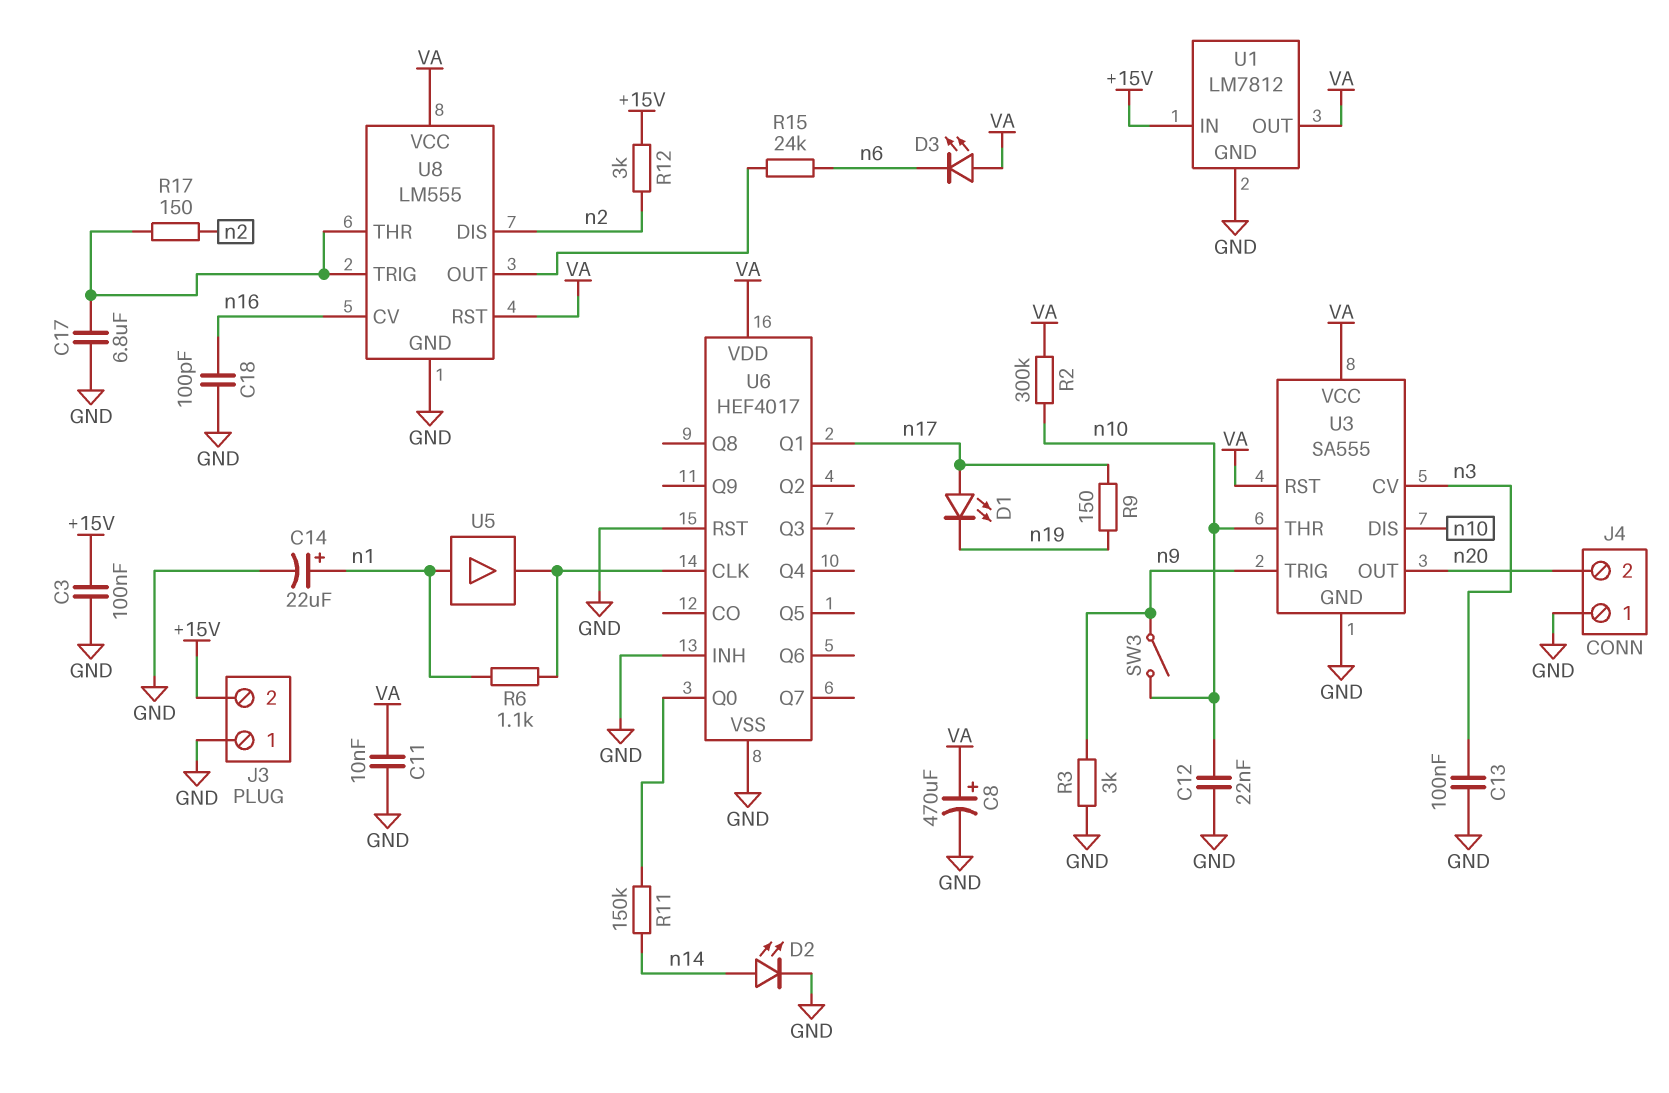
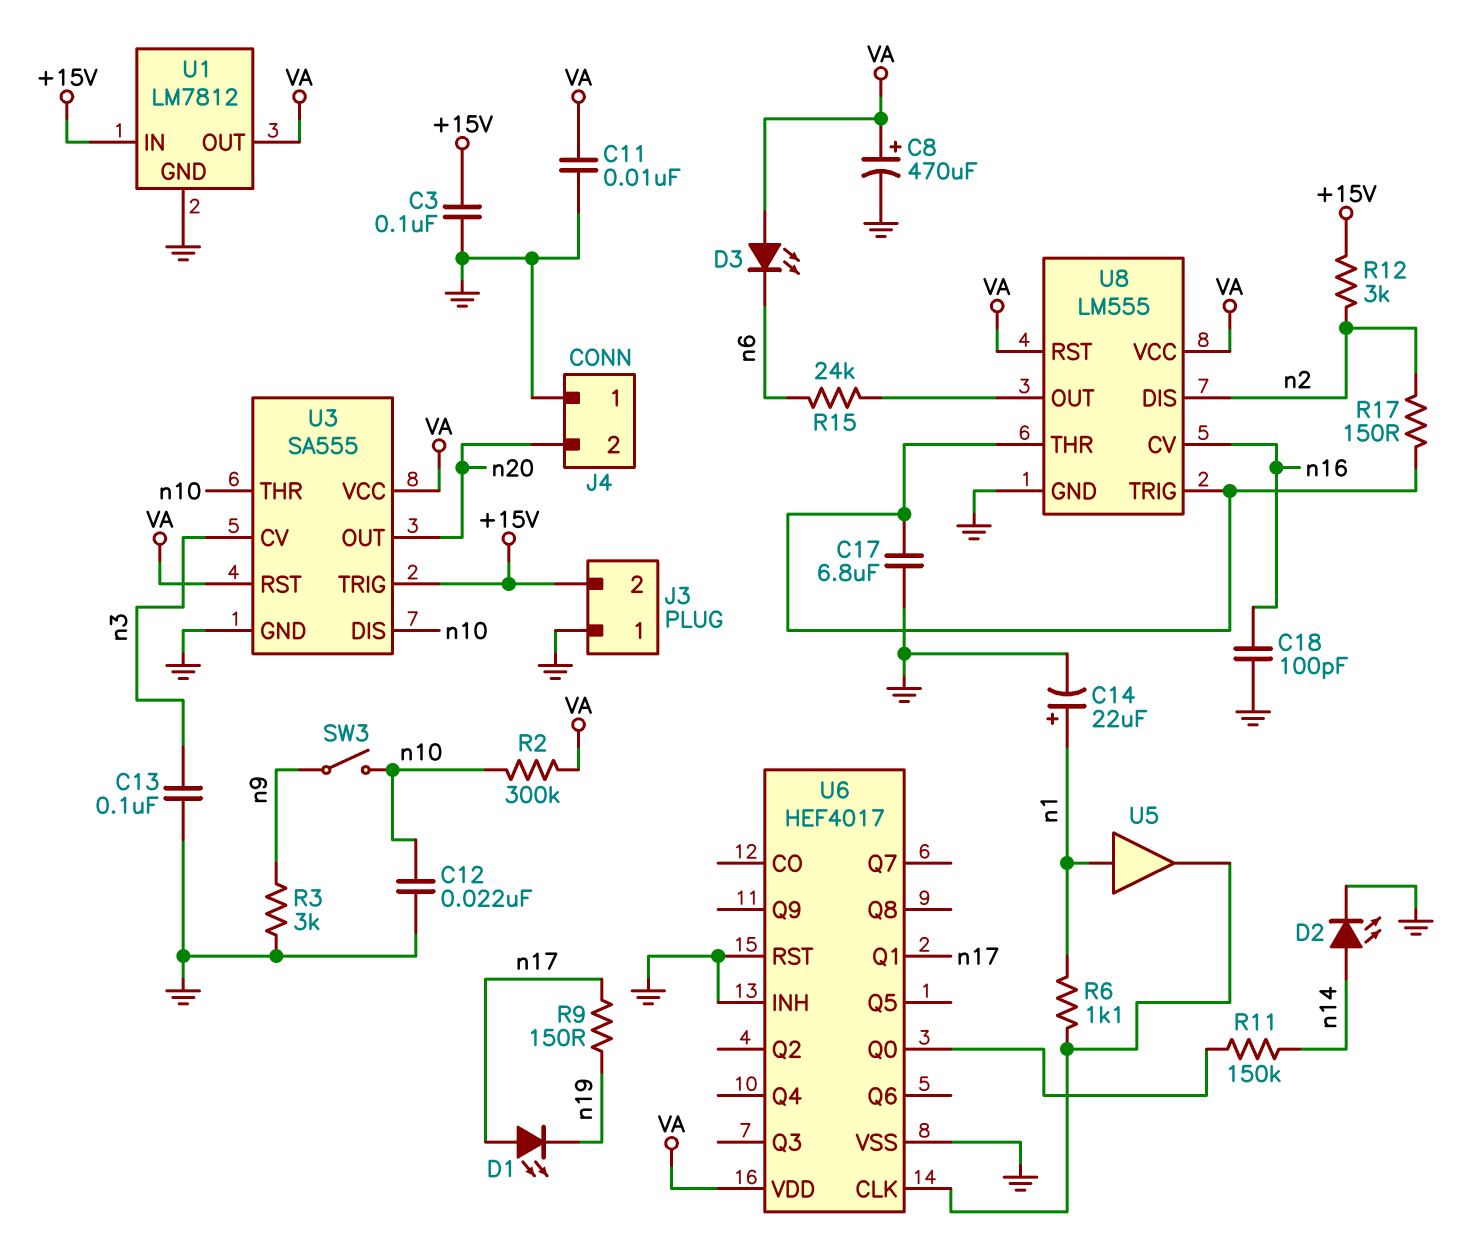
U3 pin TRIG: n9 -> +15V

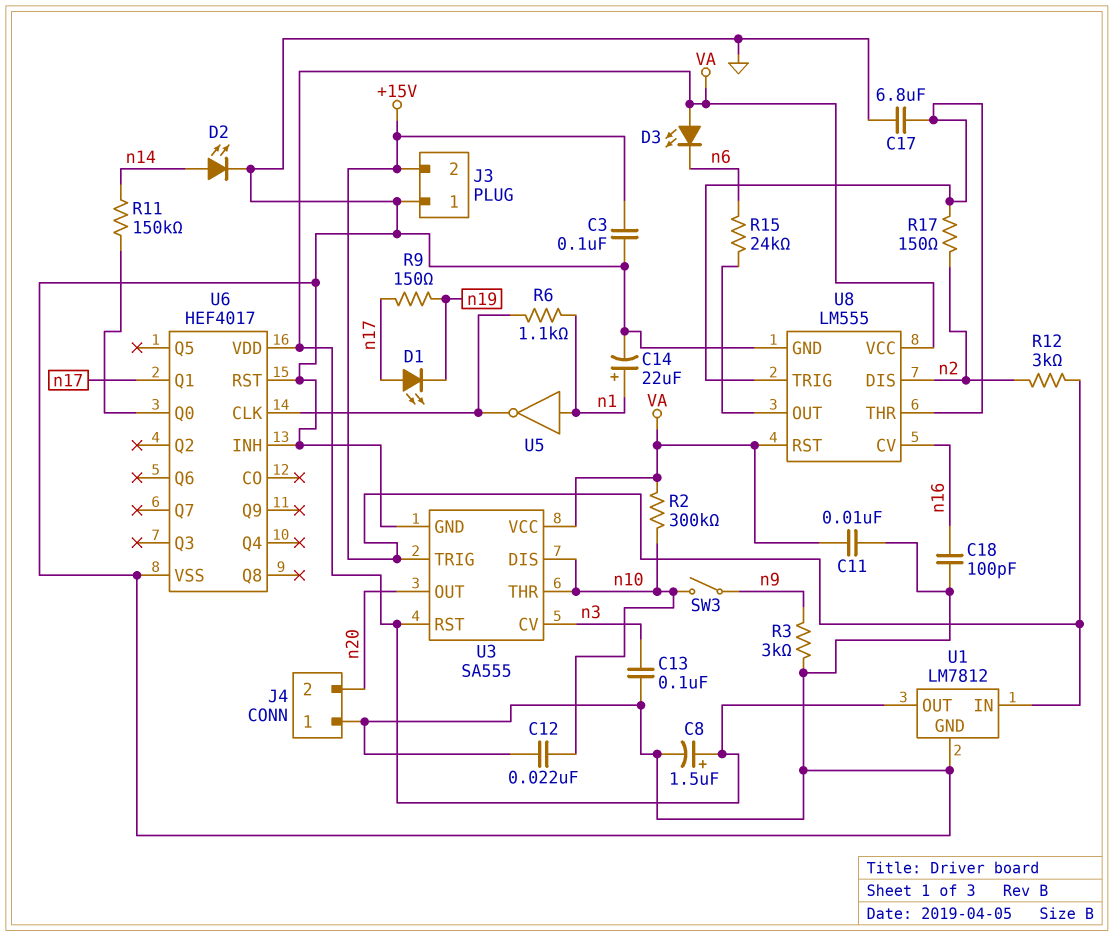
C8: 470uF (plus VA, minus GND) -> 1.5uF (plus VA, minus GND)
U5: buffer (in n1, out U6/CLK) -> NOT (in n1, out U6/CLK)

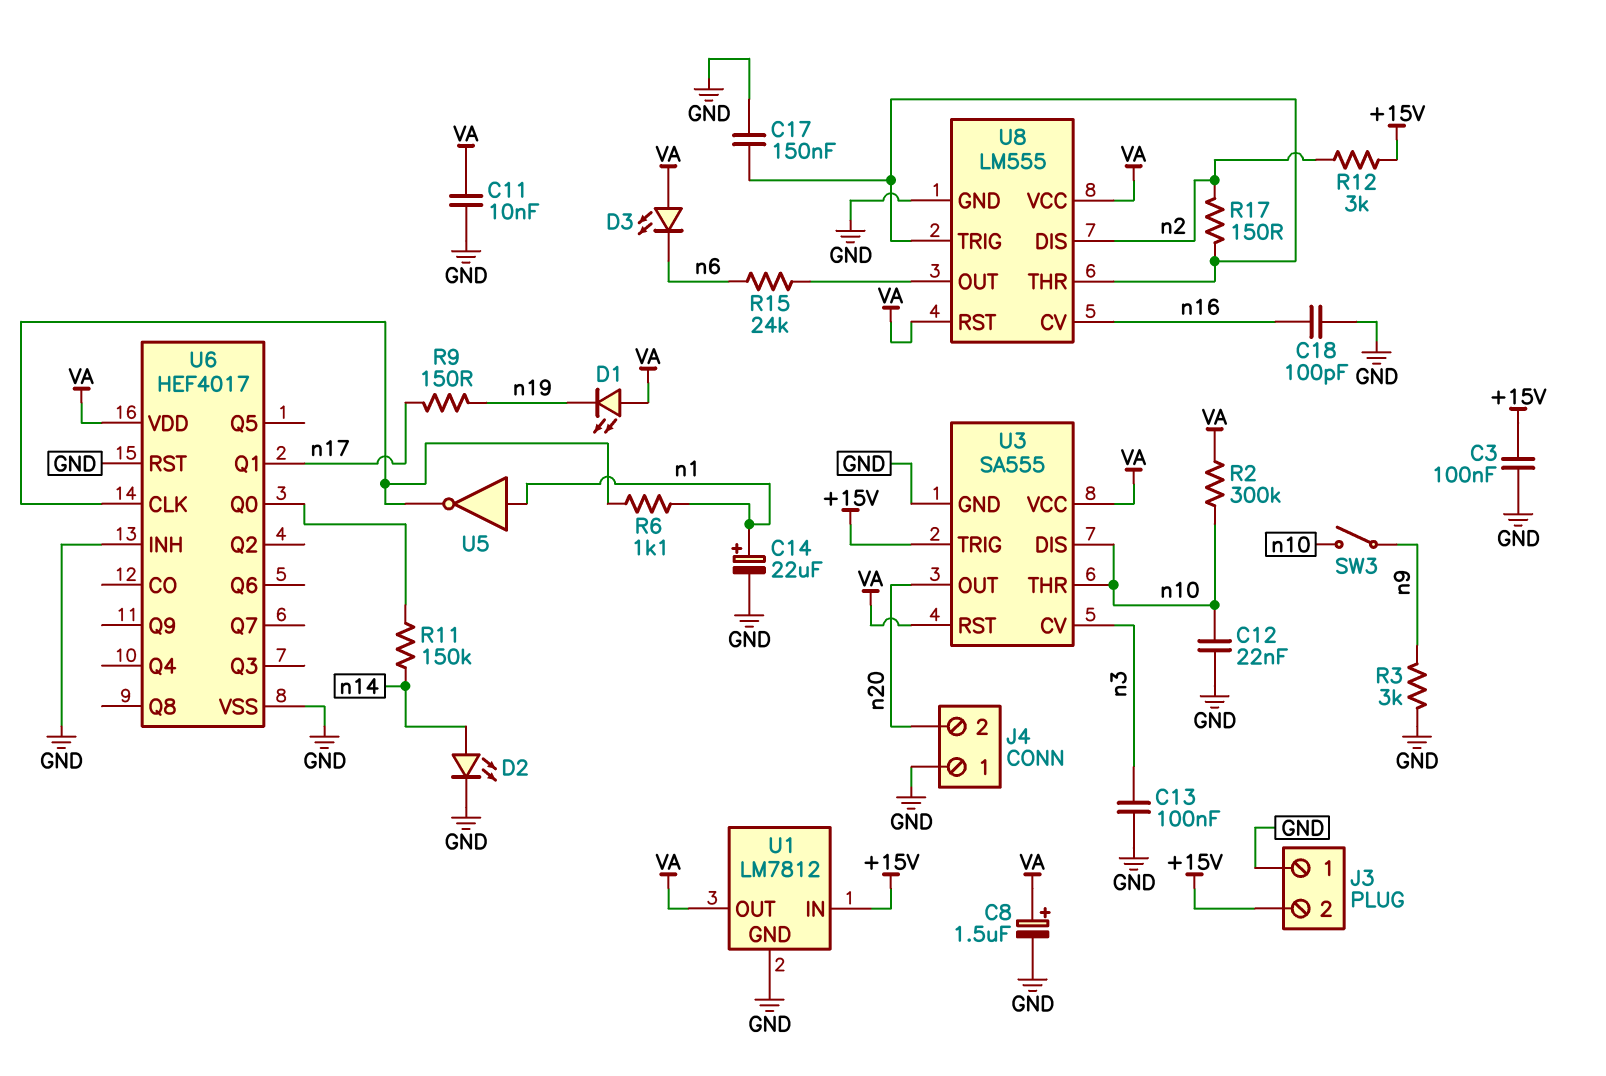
C17: 6.8uF (GND, U8/THR) -> 150nF (GND, U8/THR)
D1: LED (A n17, K n19) -> LED (A VA, K n19)

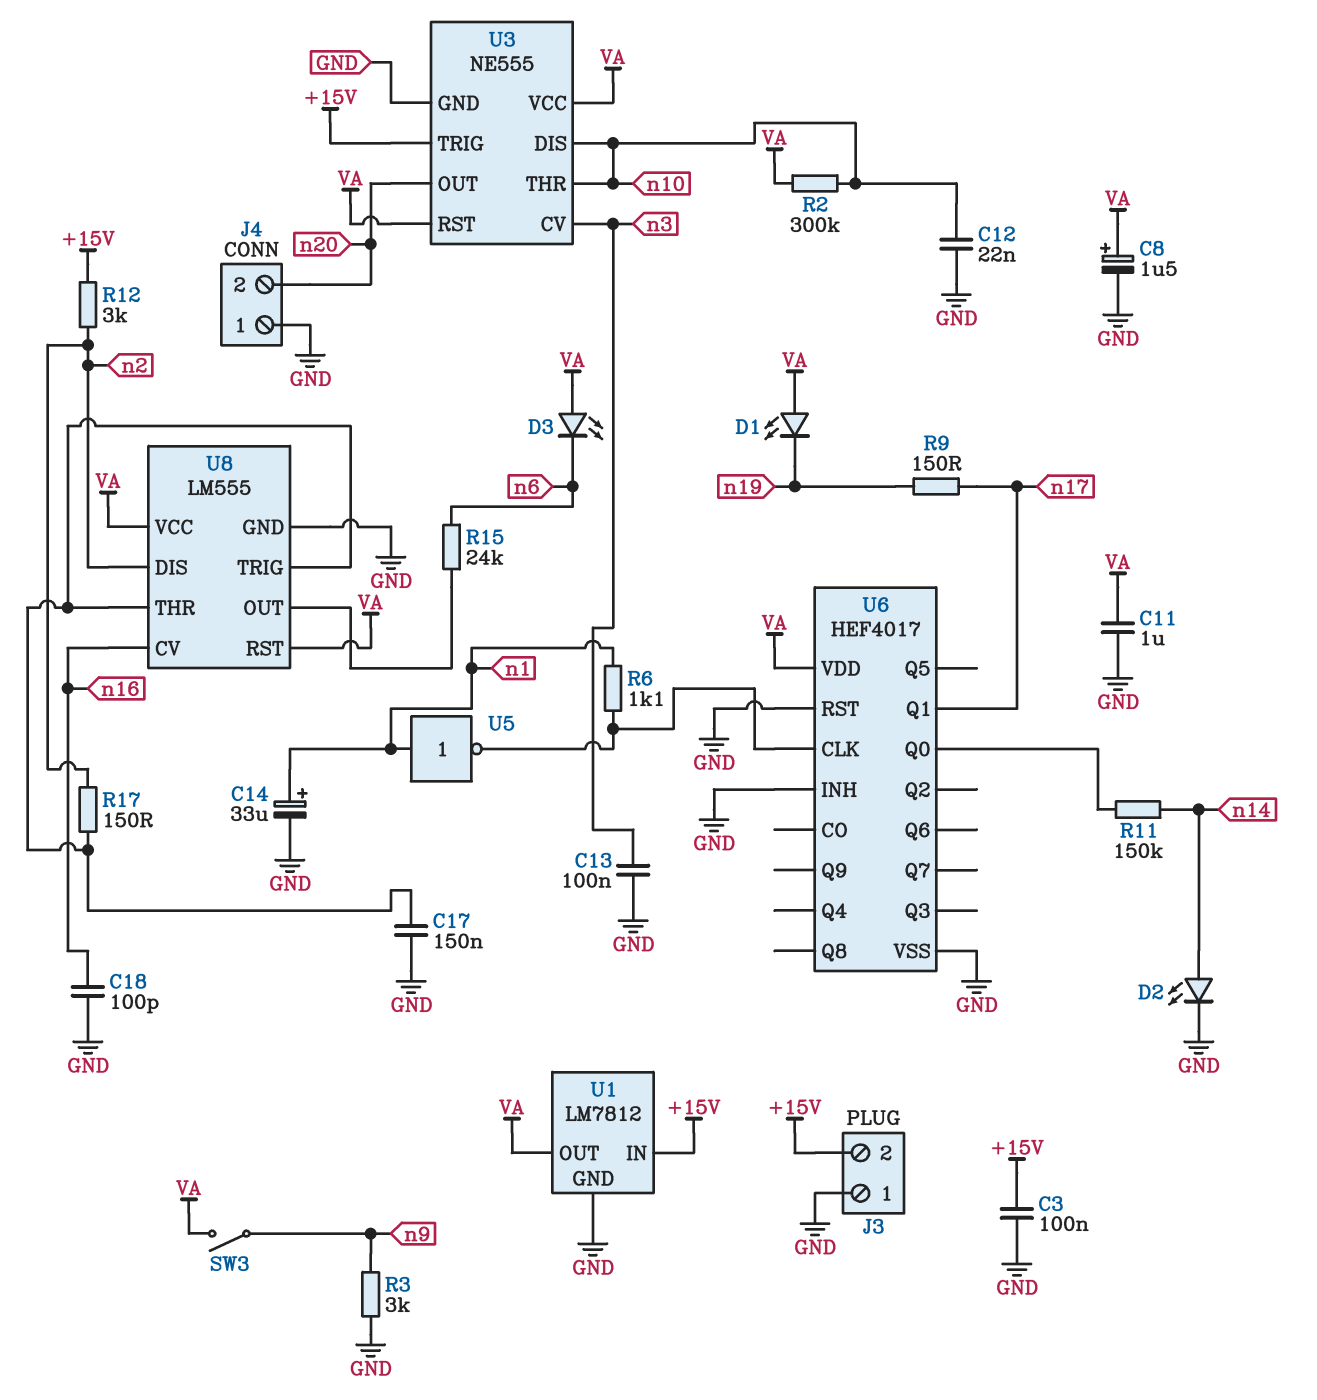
C11: 10nF (GND, VA) -> 1uF (GND, VA)
C14: 22uF (plus n1, minus GND) -> 33uF (plus n1, minus GND)
SW3: switch (n9, n10) -> switch (VA, n9)
U3: SA555 -> NE555

